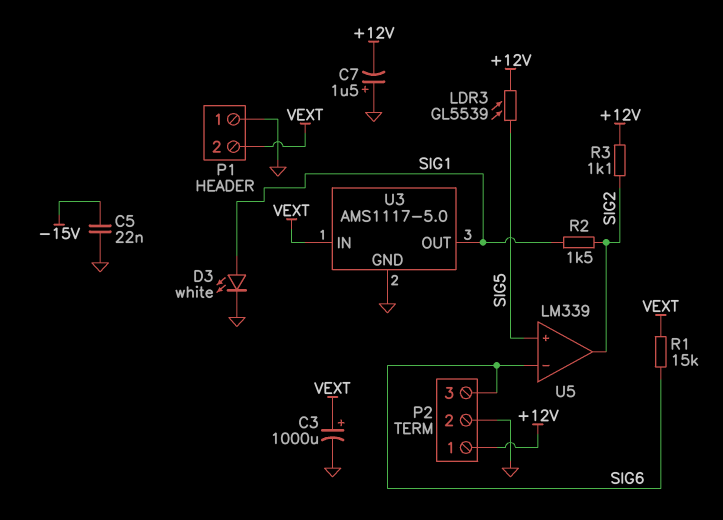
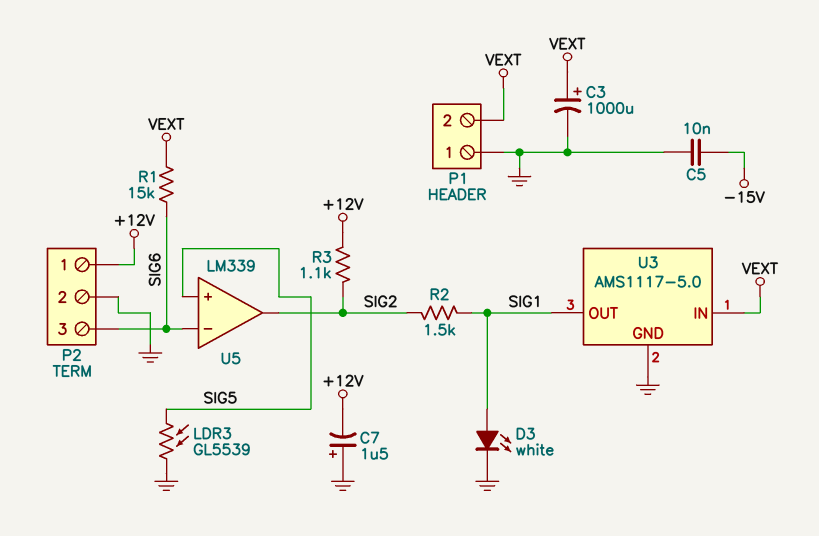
C5: 22nF (-15V, GND) -> 10nF (-15V, GND)
LDR3: GL5539 (+12V, SIG5) -> GL5539 (GND, SIG5)

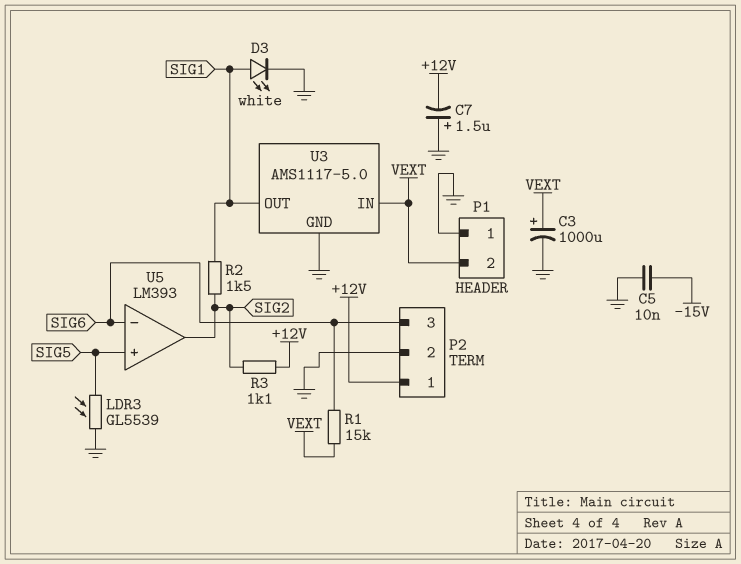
U5: LM339 -> LM393

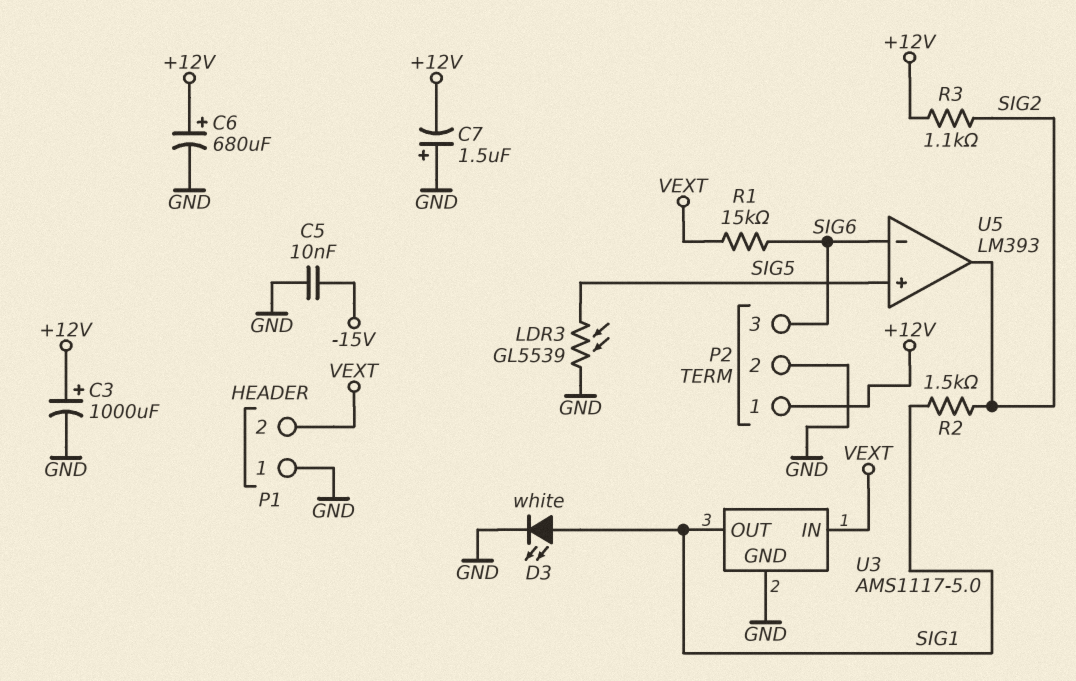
C3: 1000uF (plus VEXT, minus GND) -> 1000uF (plus +12V, minus GND)
C6: none -> 680uF (plus +12V, minus GND)

